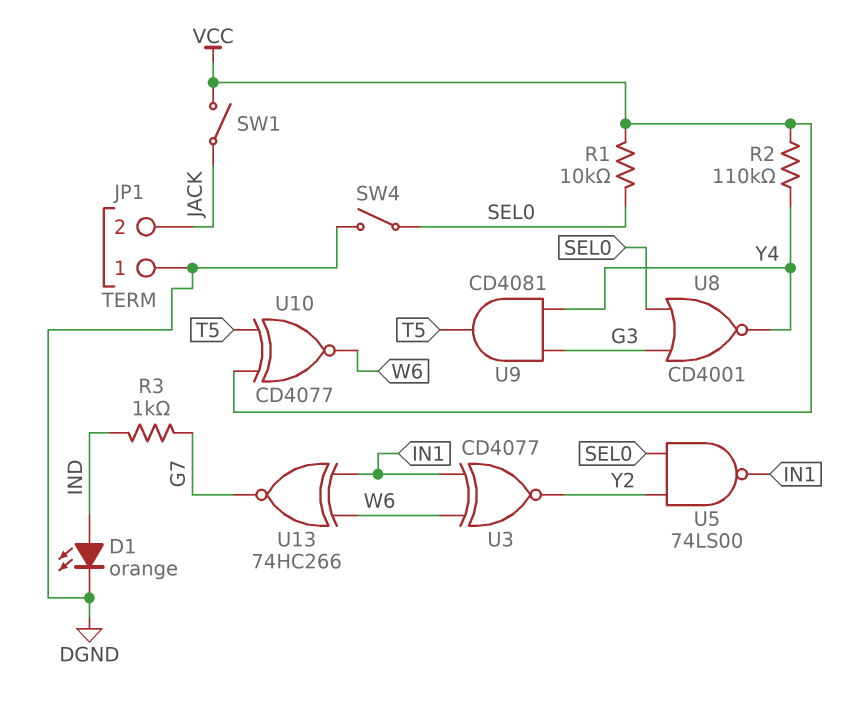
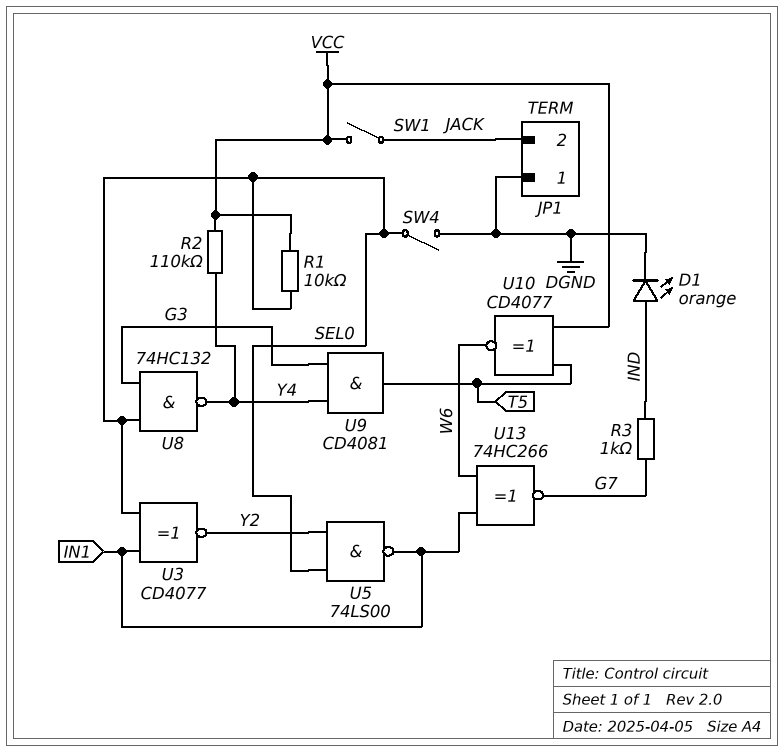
U3: XNOR CD4077 (in IN1, in W6, out Y2) -> XNOR CD4077 (in IN1, in SEL0, out Y2)
U8: NOR CD4001 (in G3, in SEL0, out Y4) -> NAND 74HC132 (in G3, in SEL0, out Y4)

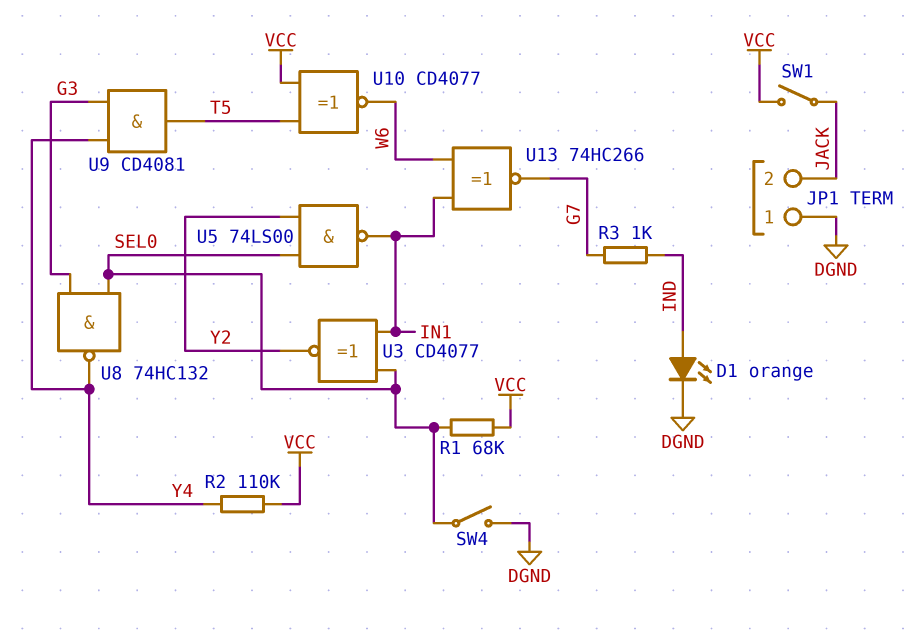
R1: 10k (SEL0, VCC) -> 68k (SEL0, VCC)

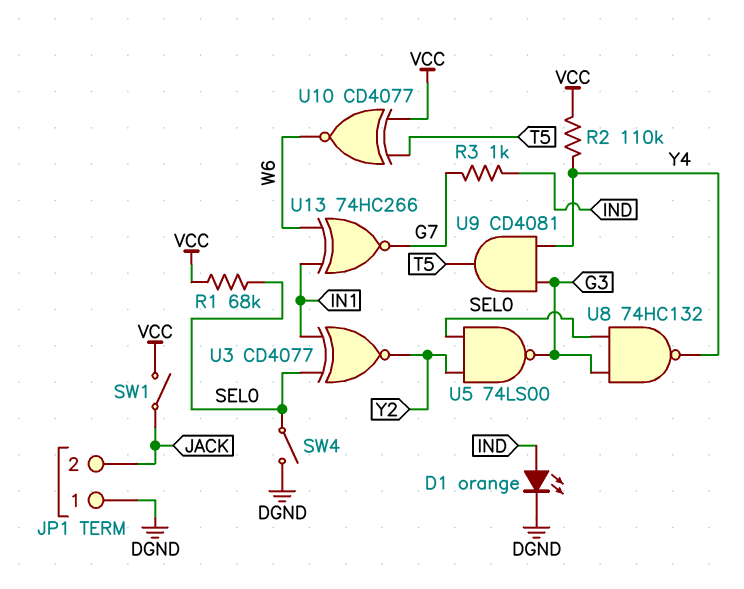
U5: NAND 74LS00 (in SEL0, in Y2, out IN1) -> NAND 74LS00 (in SEL0, in Y2, out G3)

